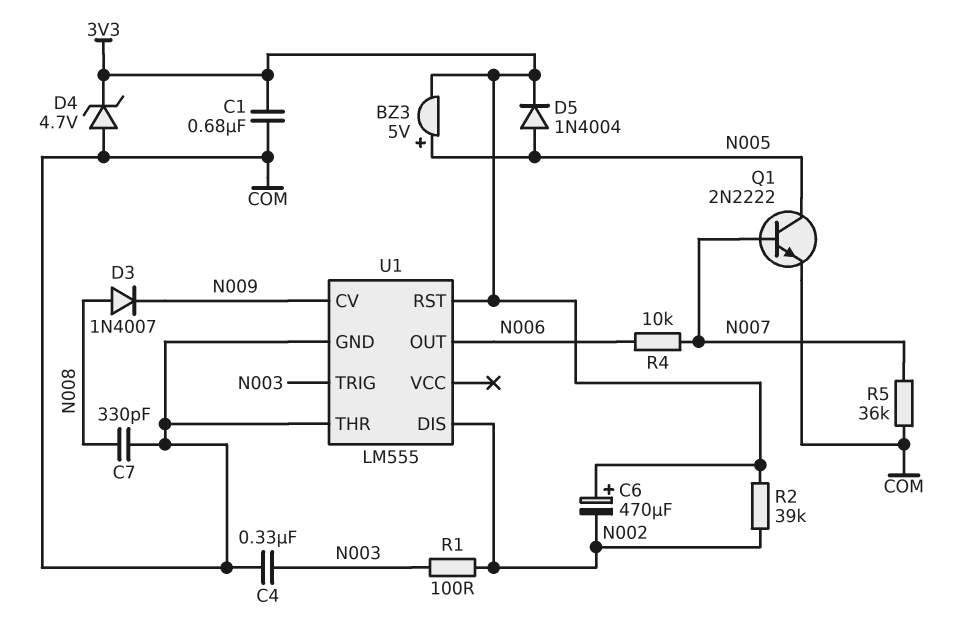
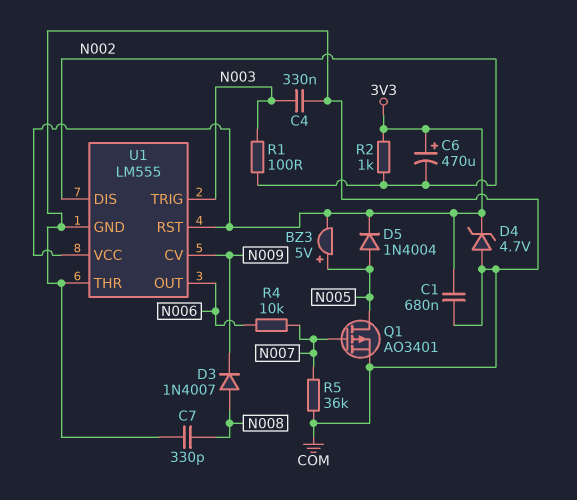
Q1: NPN 2N2222 (B N007, C N005, E COM) -> PMOS AO3401 (G N007, D N005, S COM)
R2: 39k (3V3, N002) -> 1k (3V3, N002)
U1 pin VCC: none -> 3V3

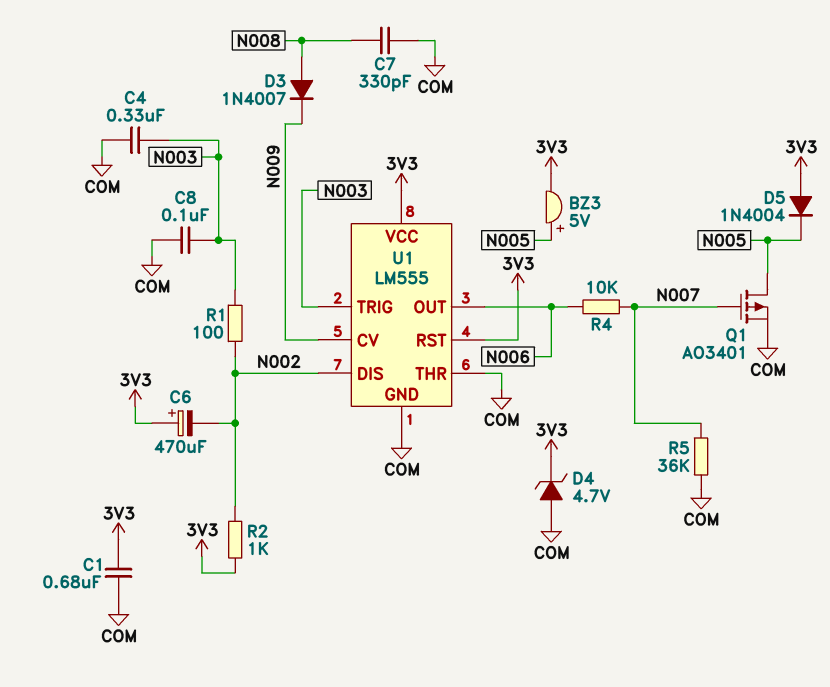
C8: none -> 100nF (COM, N003)
D5: diode 1N4004 (A N005, K 3V3) -> diode 1N4004 (A 3V3, K N005)

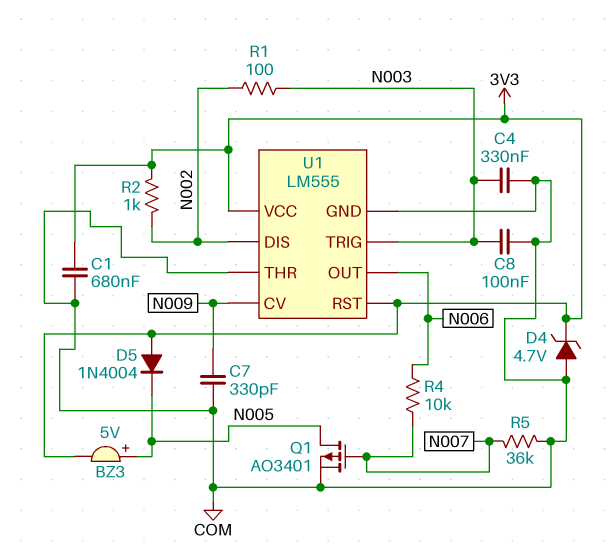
C6: 470uF (plus 3V3, minus N002) -> none
C7: 330pF (COM, N008) -> 330pF (COM, N009)
D3: diode 1N4007 (A N008, K N009) -> none

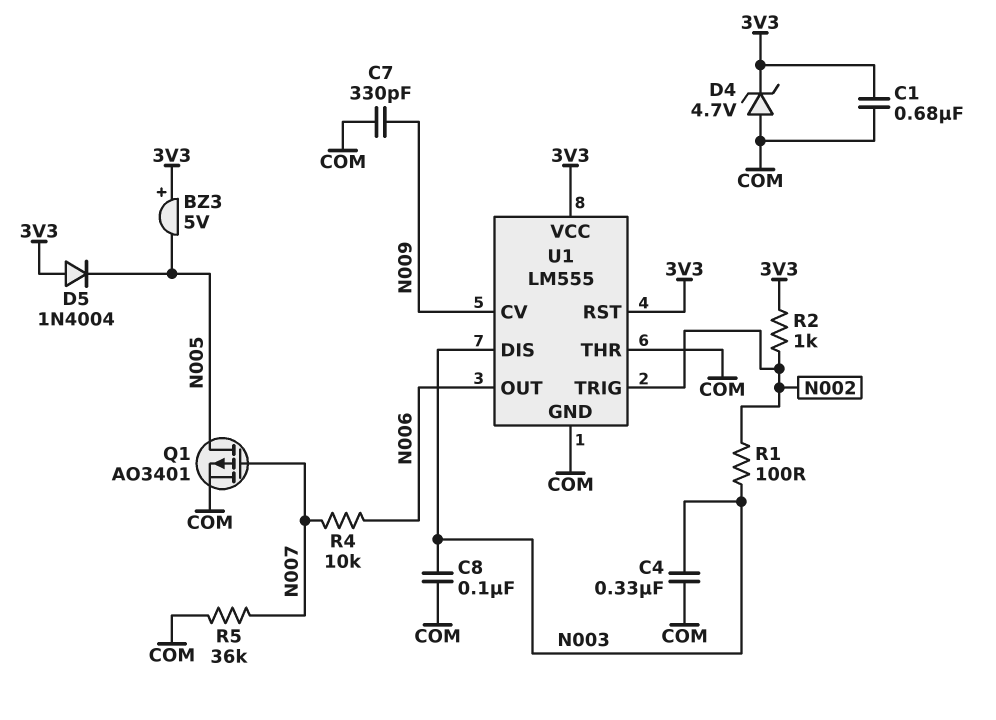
BZ3: buzzer 5V (plus N005, minus 3V3) -> buzzer 5V (plus 3V3, minus N005)
U1 pin DIS: N002 -> N003
U1 pin TRIG: N003 -> N002

